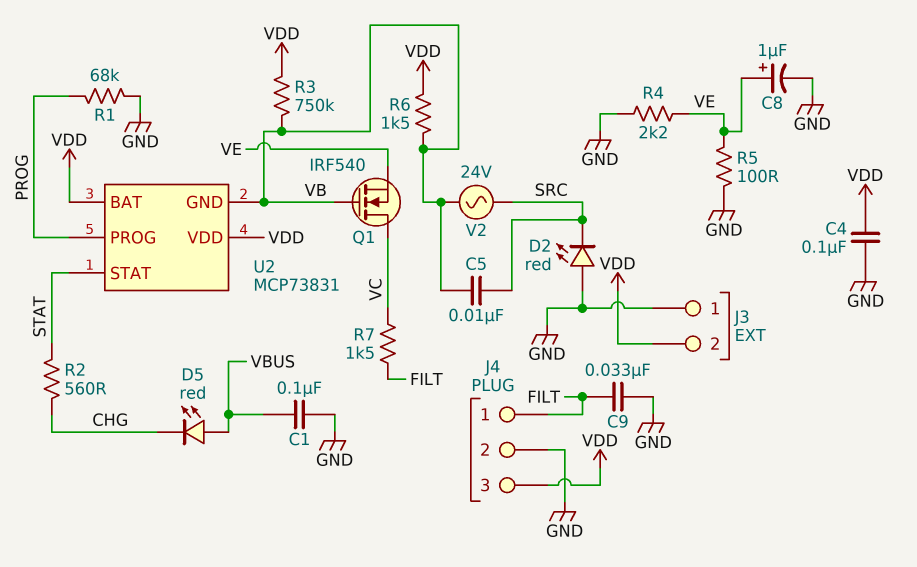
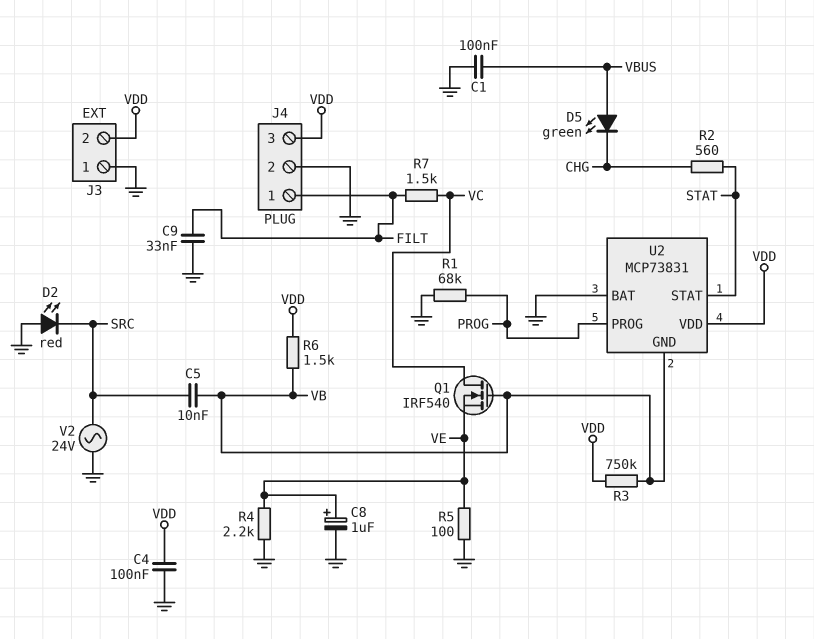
D5: LED red (A VBUS, K CHG) -> LED green (A VBUS, K CHG)
U2 pin BAT: VDD -> GND
V2: AC 24V (SRC, VB) -> AC 24V (GND, SRC)

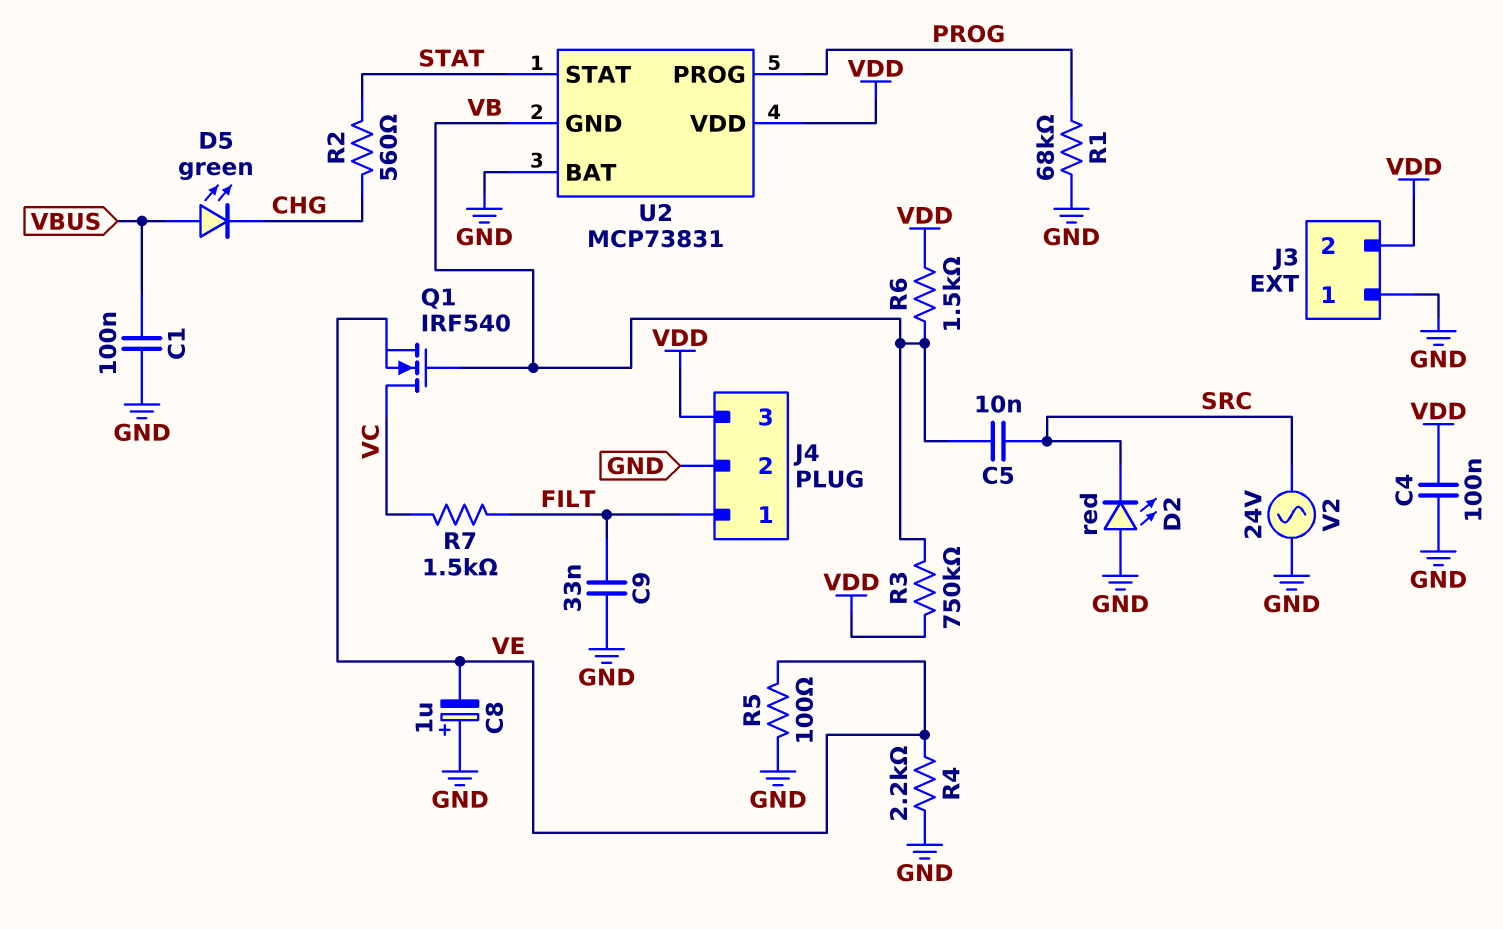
C8: 1uF (plus VE, minus GND) -> 1uF (plus GND, minus VE)

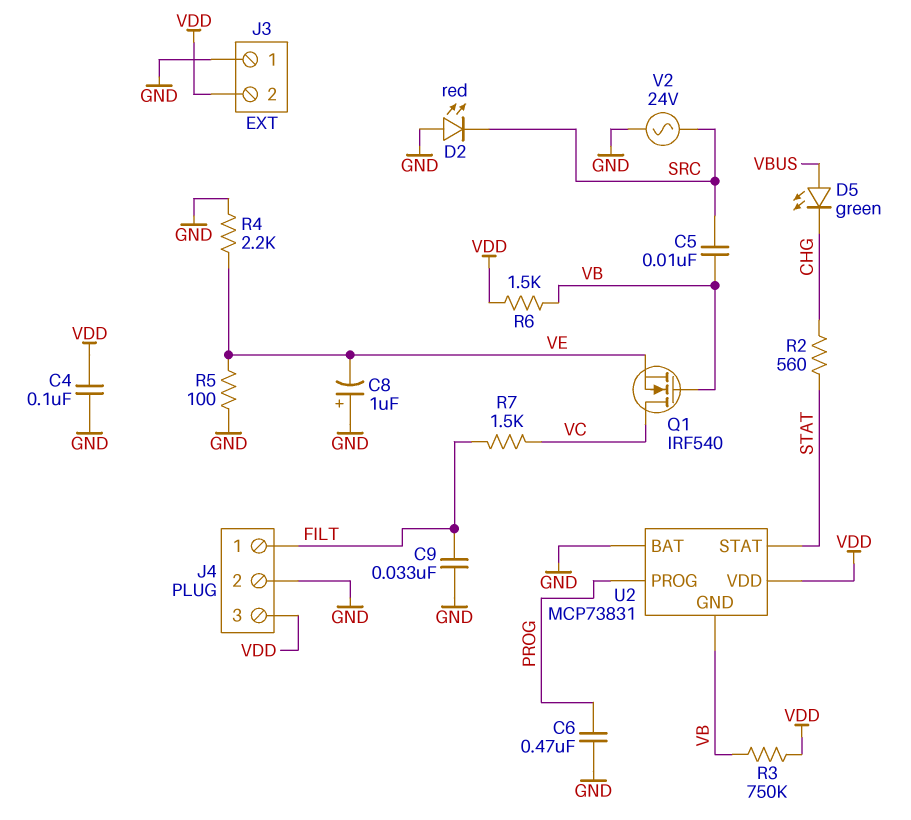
C1: 100nF (GND, VBUS) -> none
C6: none -> 470nF (GND, PROG)
R1: 68k (GND, PROG) -> none

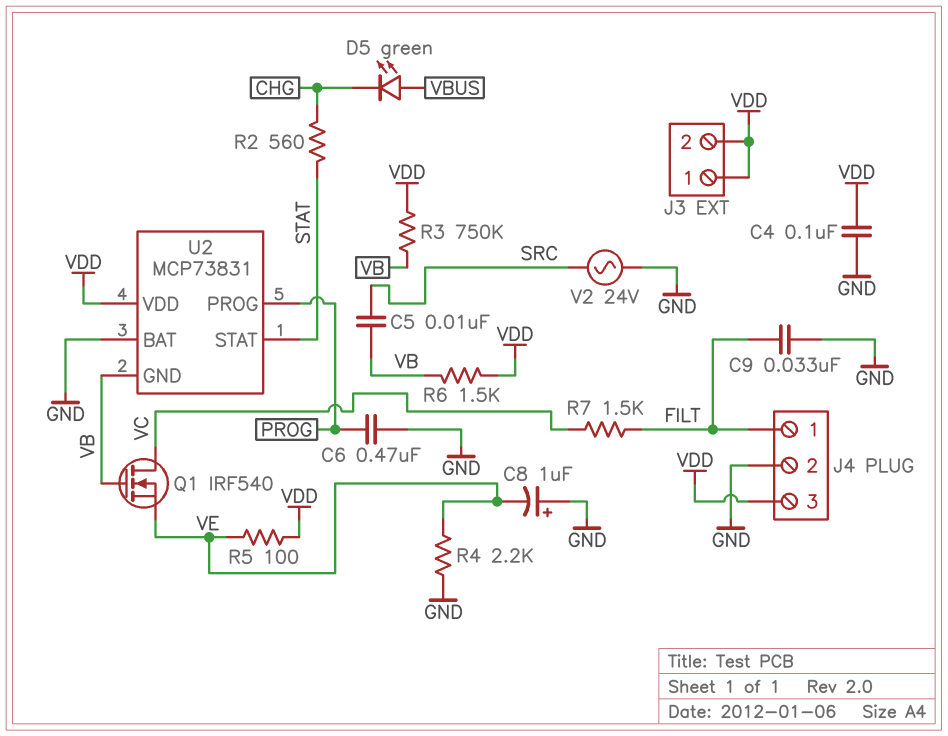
D2: LED red (A GND, K SRC) -> none
J3 pin 1: GND -> VDD
R5: 100 (GND, VE) -> 100 (VDD, VE)

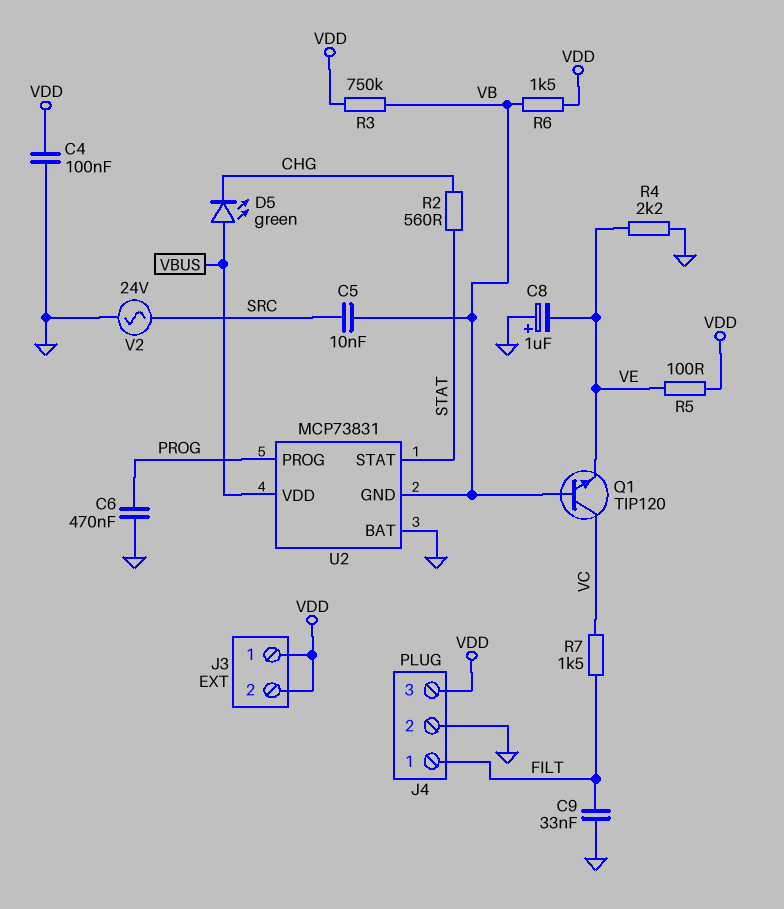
Q1: NMOS IRF540 (G VB, D VC, S VE) -> NPN TIP120 (B VB, C VC, E VE)
U2 pin VDD: VDD -> VBUS

